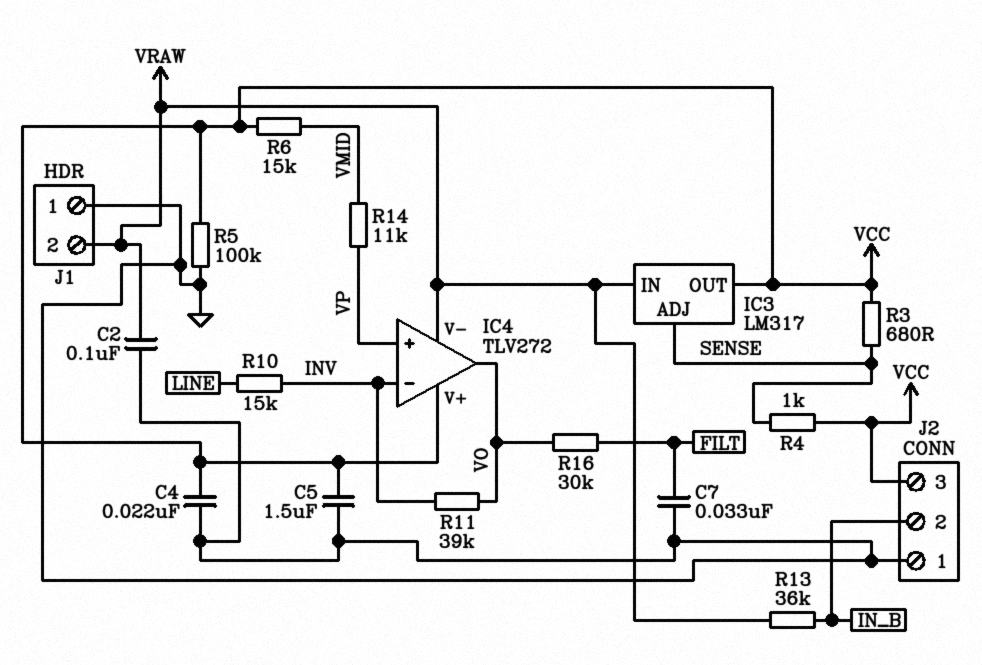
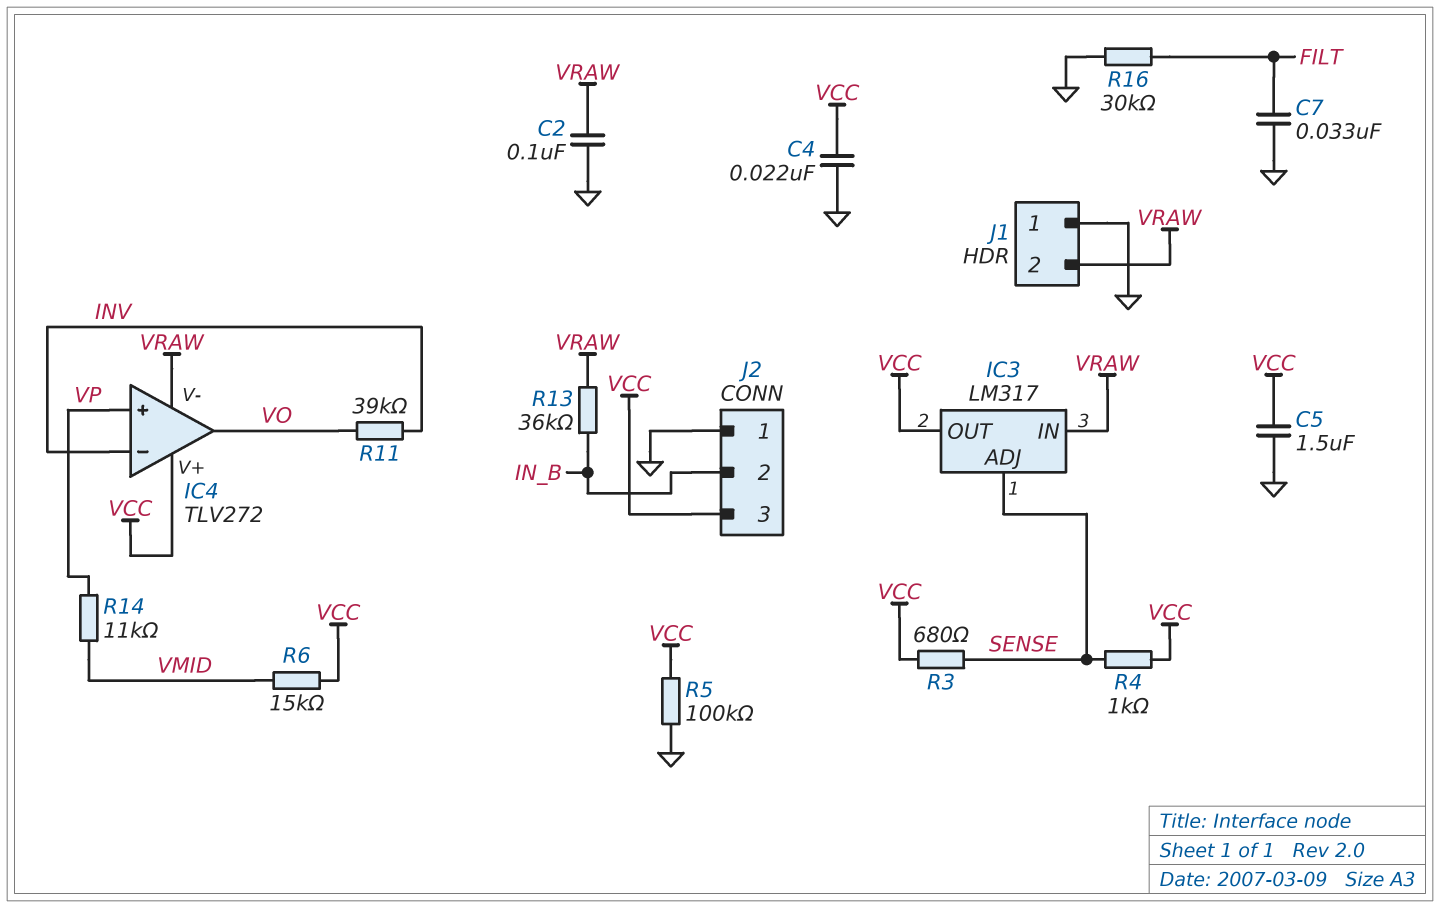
R10: 15k (INV, LINE) -> none
R16: 30k (FILT, VO) -> 30k (FILT, GND)

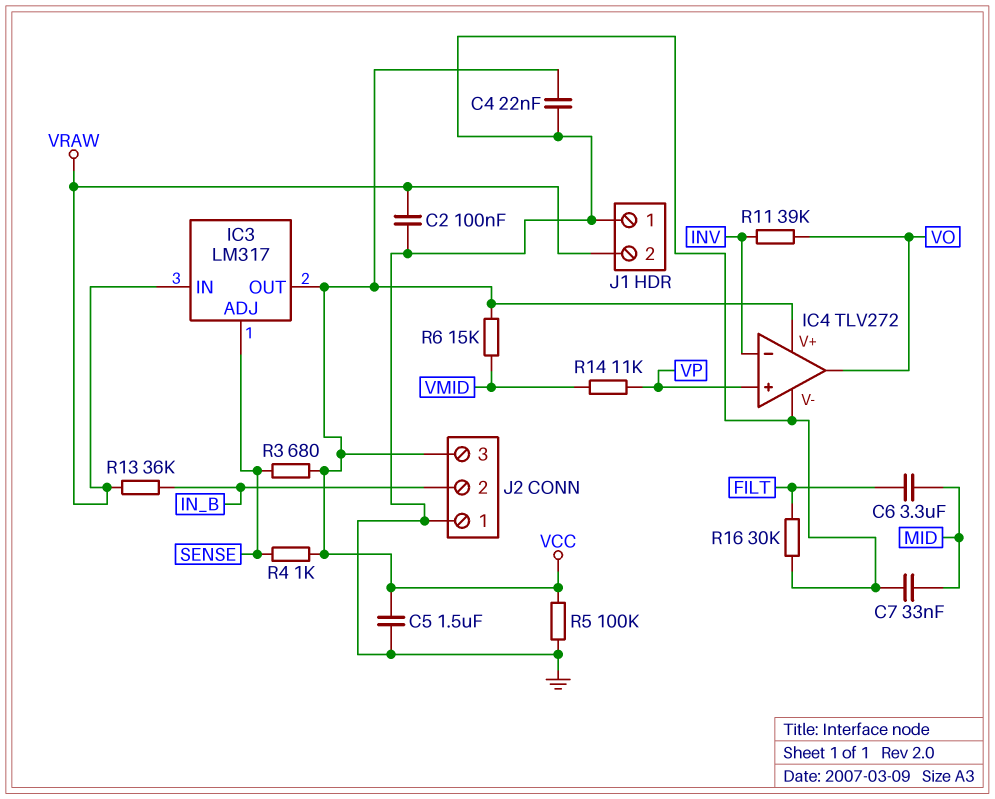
C6: none -> 3.3uF (FILT, MID)
C7: 33nF (FILT, GND) -> 33nF (GND, MID)
IC4 pin V-: VRAW -> GND

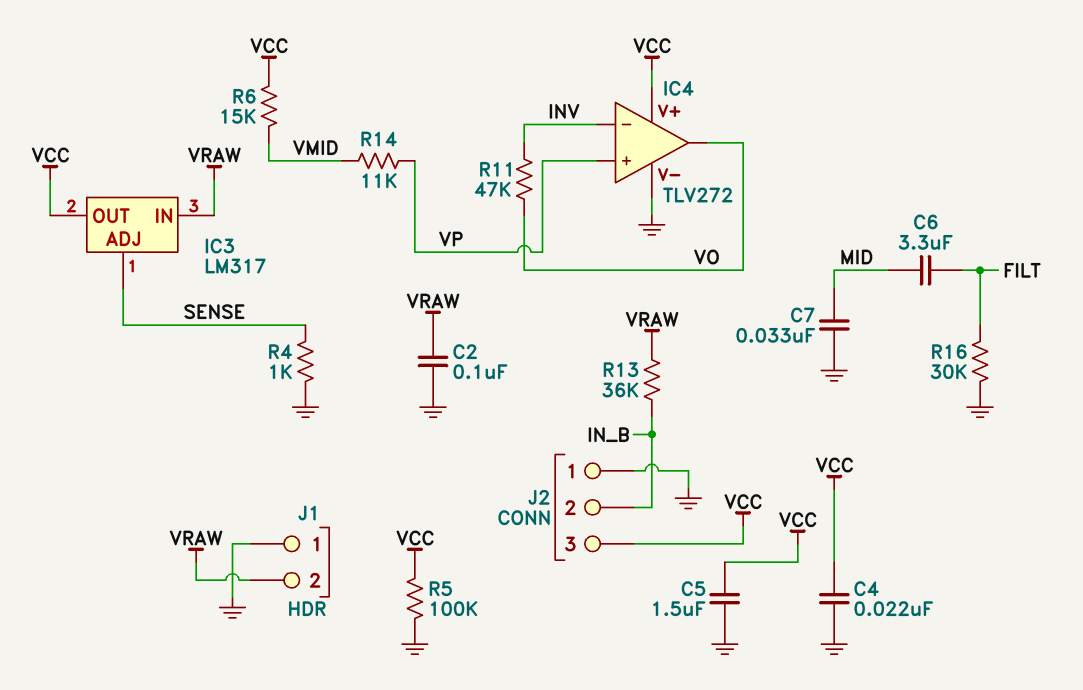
R3: 680 (SENSE, VCC) -> none
R4: 1k (SENSE, VCC) -> 1k (GND, SENSE)
R11: 39k (INV, VO) -> 47k (INV, VO)

